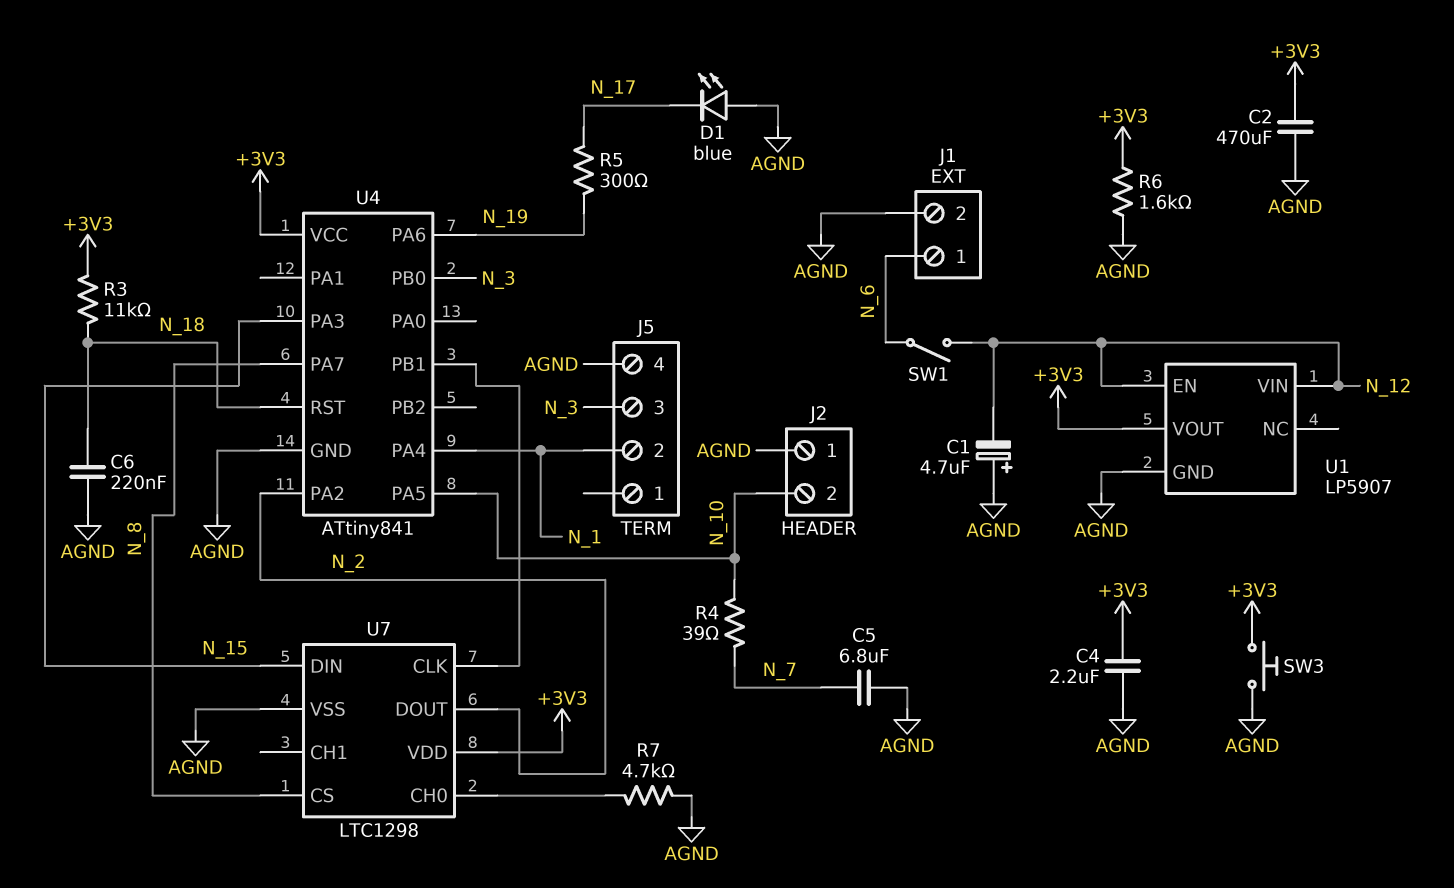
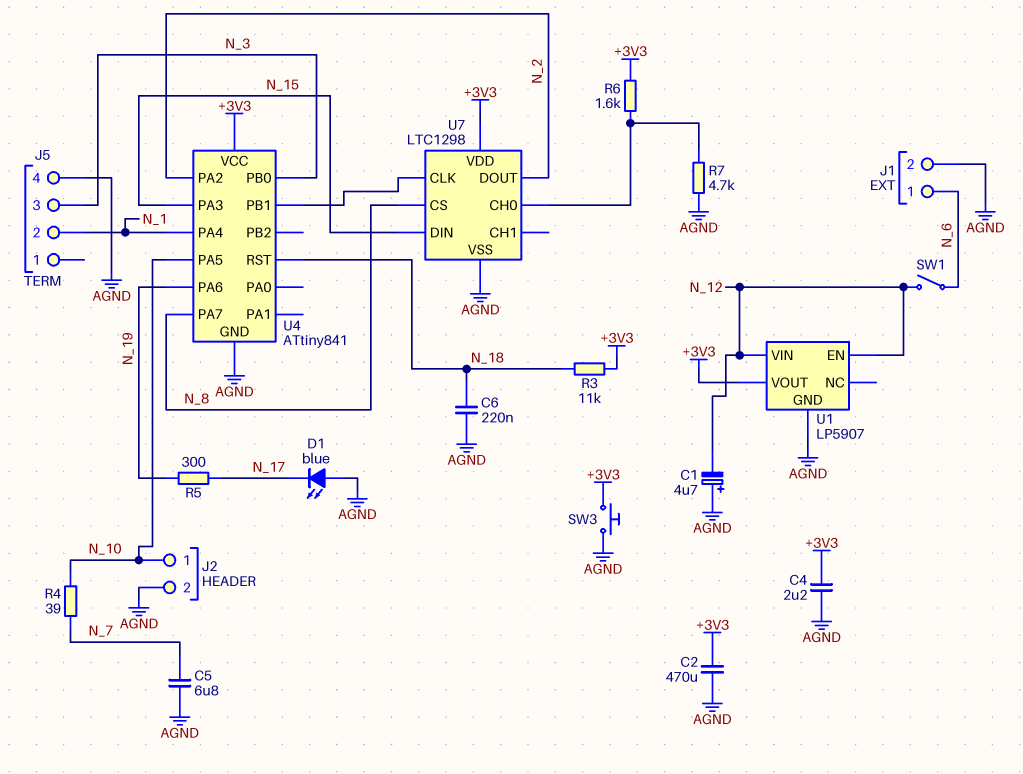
J2 pin 1: AGND -> N_10
J2 pin 2: N_10 -> AGND
R6: 1.6k (+3V3, AGND) -> 1.6k (+3V3, U7/CH0)

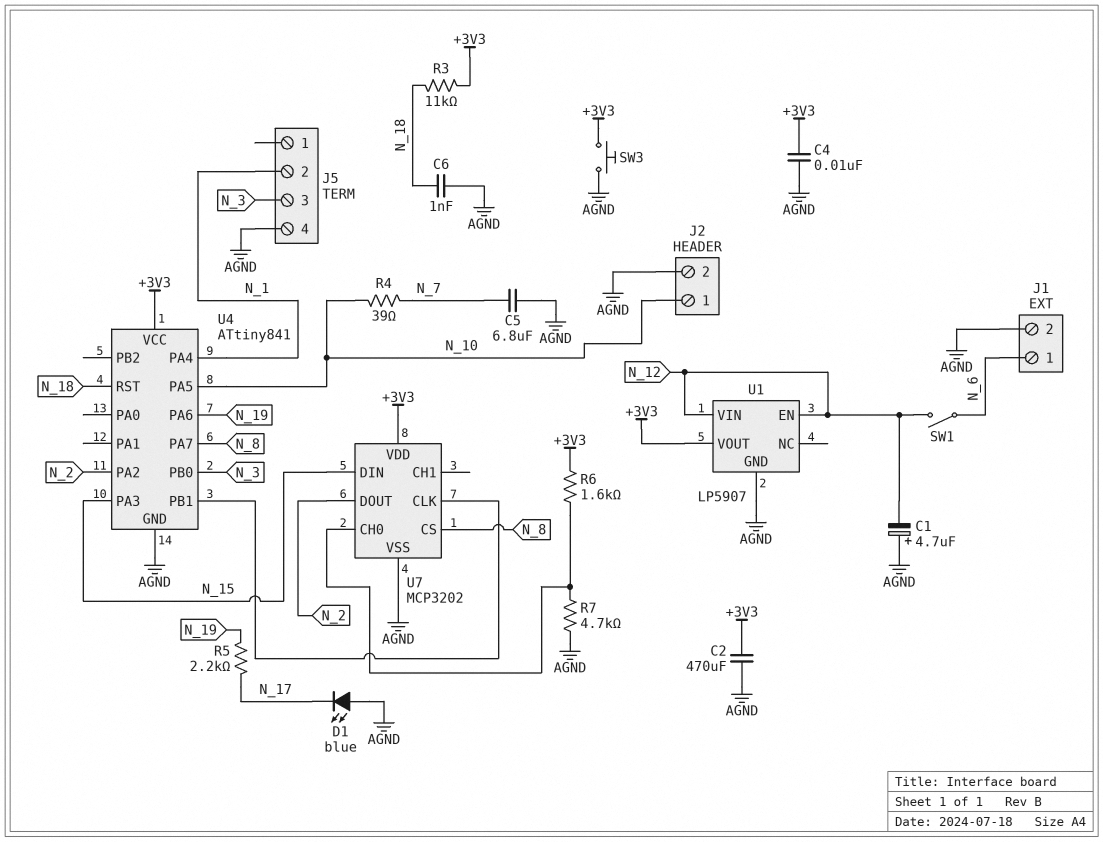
C4: 2.2uF (+3V3, AGND) -> 10nF (+3V3, AGND)
C6: 220nF (AGND, N_18) -> 1nF (AGND, N_18)
R5: 300 (N_17, N_19) -> 2.2k (N_17, N_19)
U7: LTC1298 -> MCP3202

